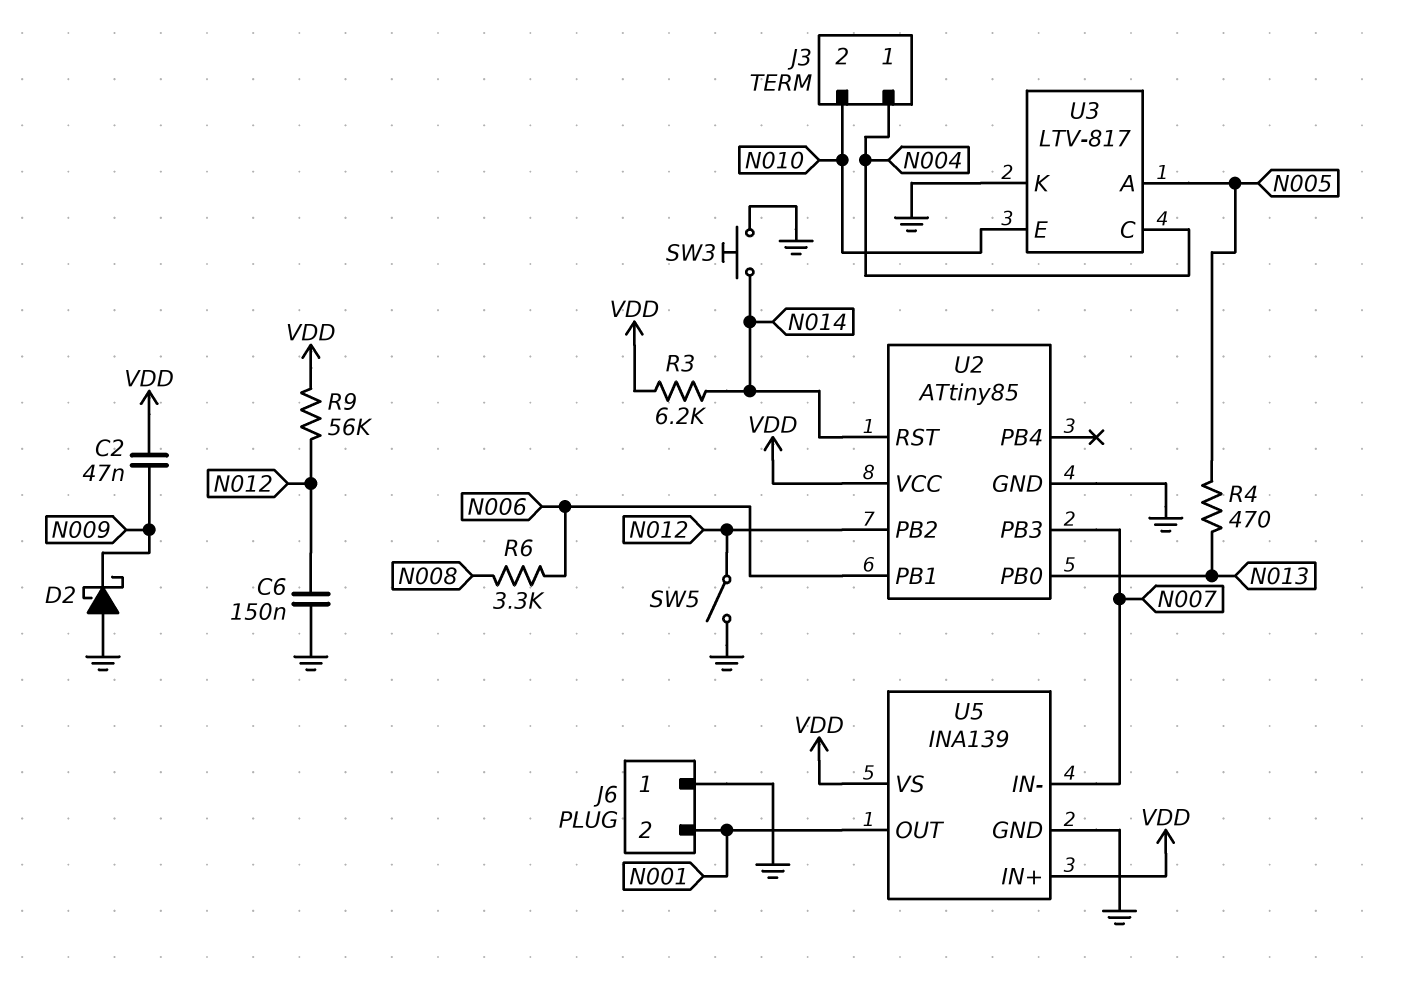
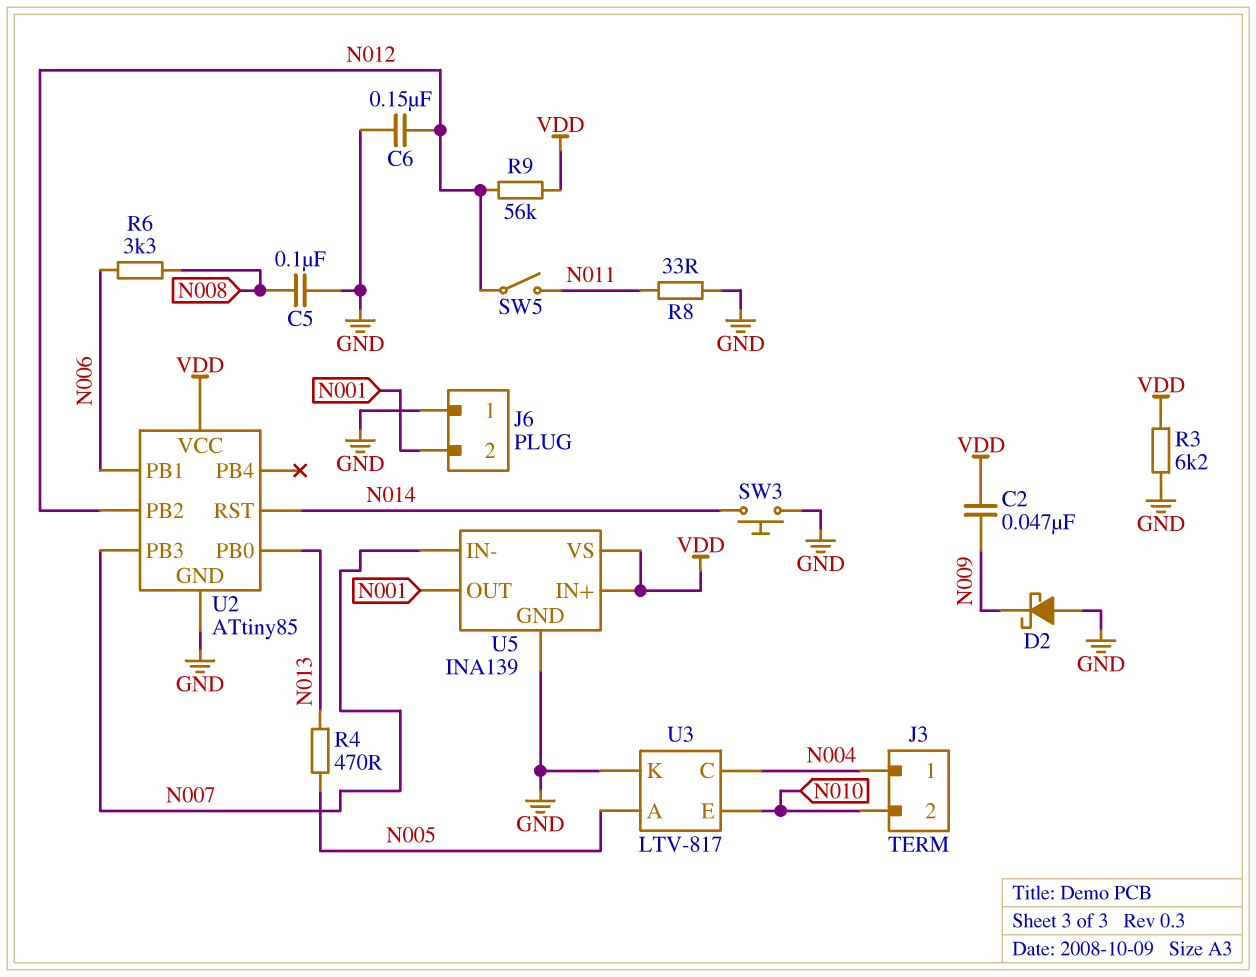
C5: none -> 100nF (GND, N008)
R3: 6.2k (N014, VDD) -> 6.2k (GND, VDD)
R8: none -> 33 (GND, N011)
SW5: switch (GND, N012) -> switch (N011, N012)

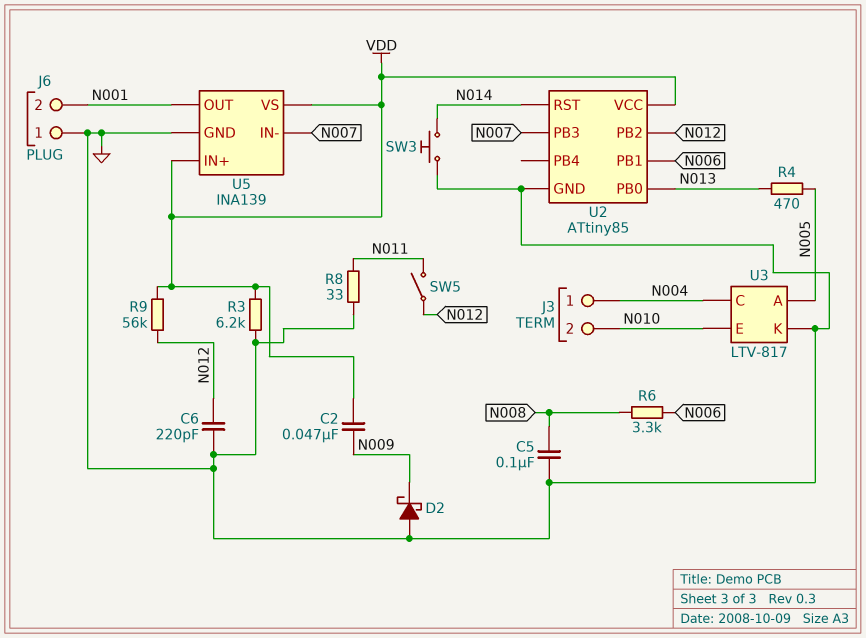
C6: 150nF (GND, N012) -> 220pF (GND, N012)

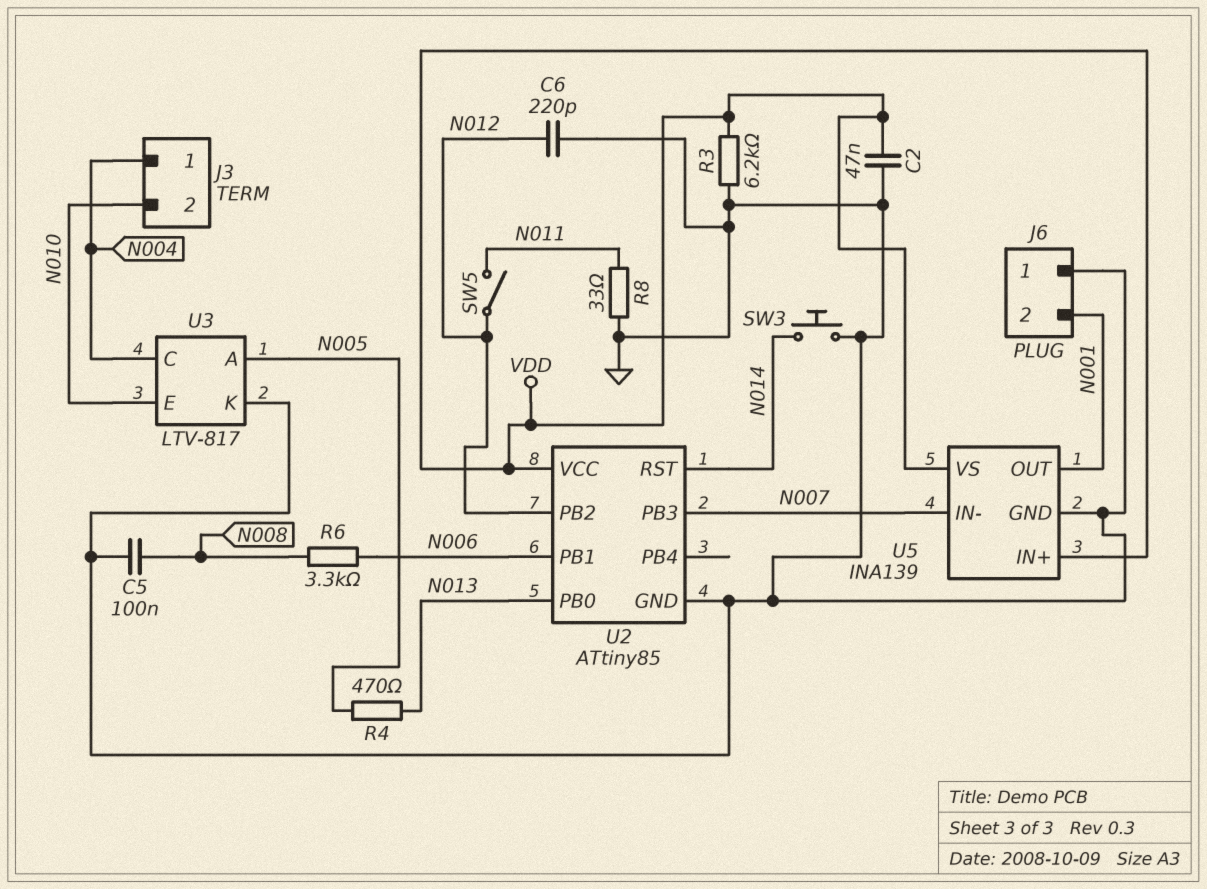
C2: 47nF (N009, VDD) -> 47nF (GND, VDD)
D2: schottky (A GND, K N009) -> none
R9: 56k (N012, VDD) -> none

